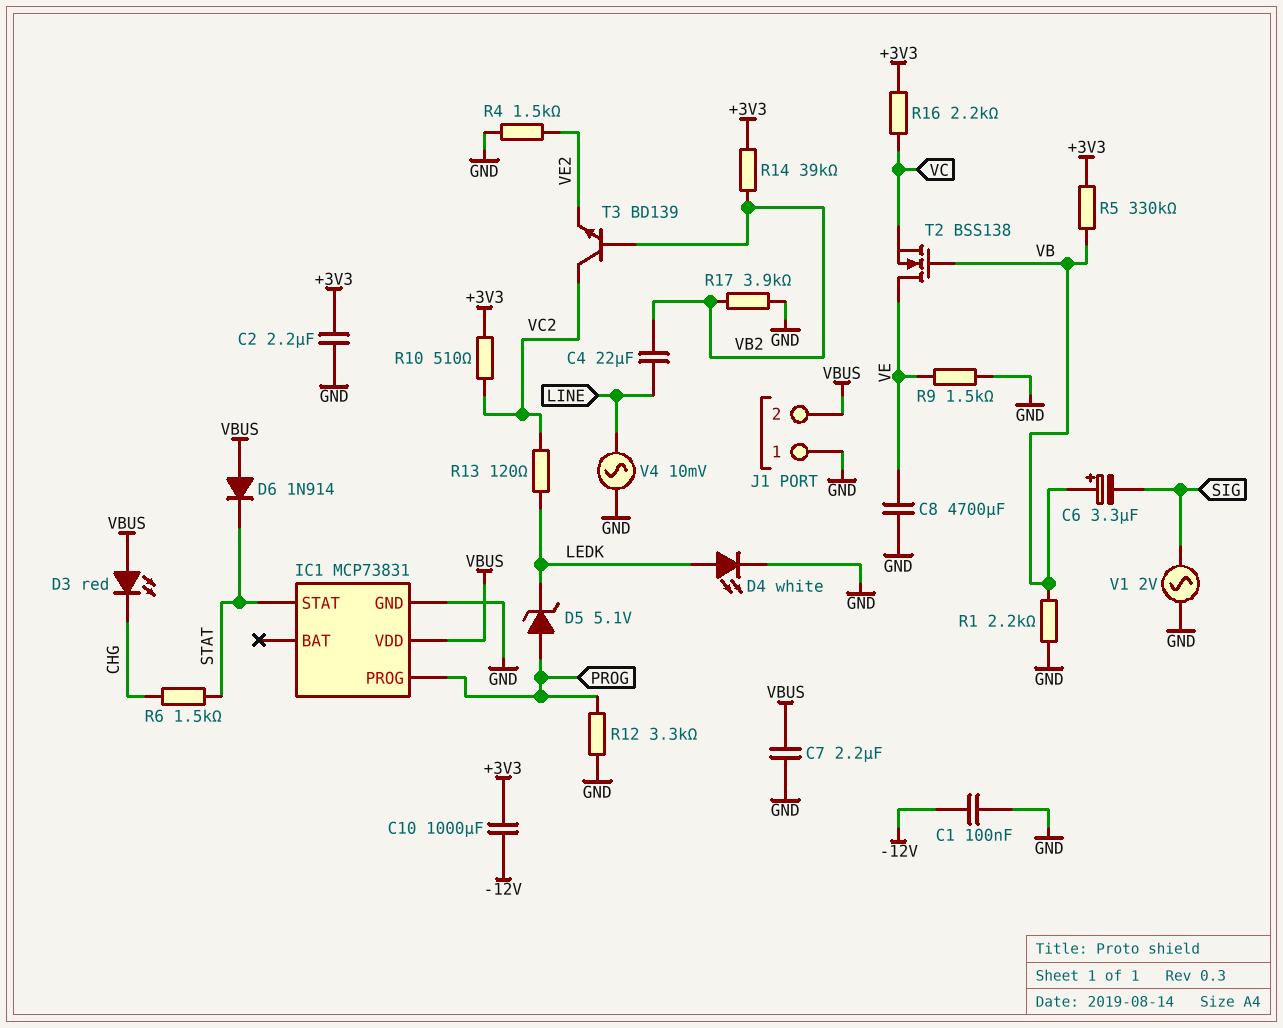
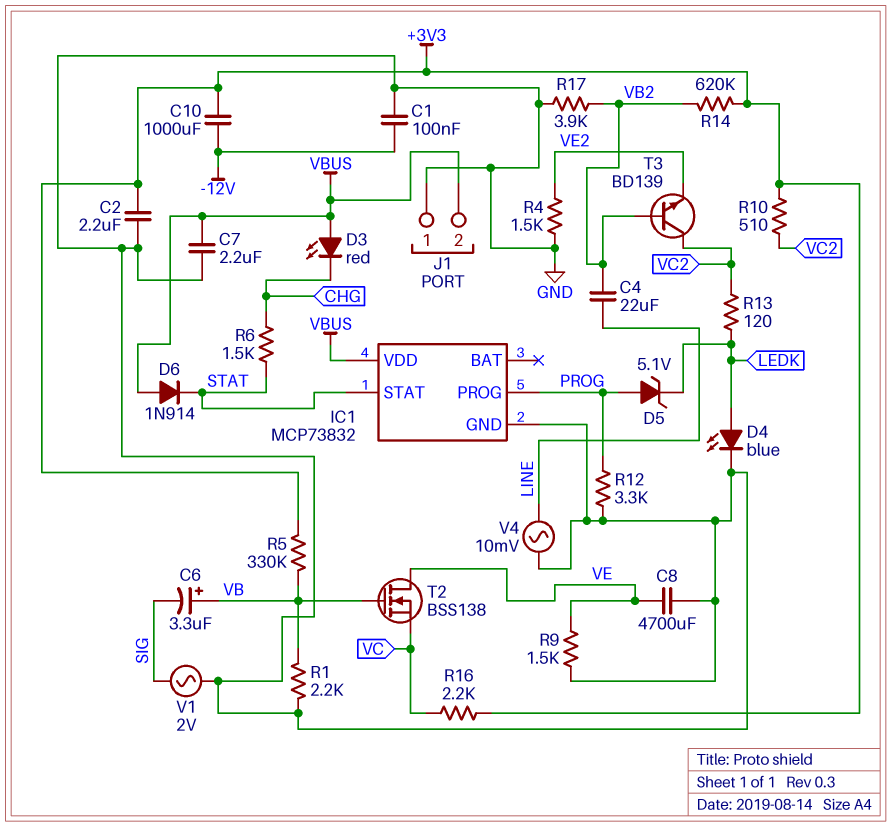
D4: LED white (A LEDK, K GND) -> LED blue (A LEDK, K GND)
IC1: MCP73831 -> MCP73832
R14: 39k (+3V3, VB2) -> 620k (+3V3, VB2)

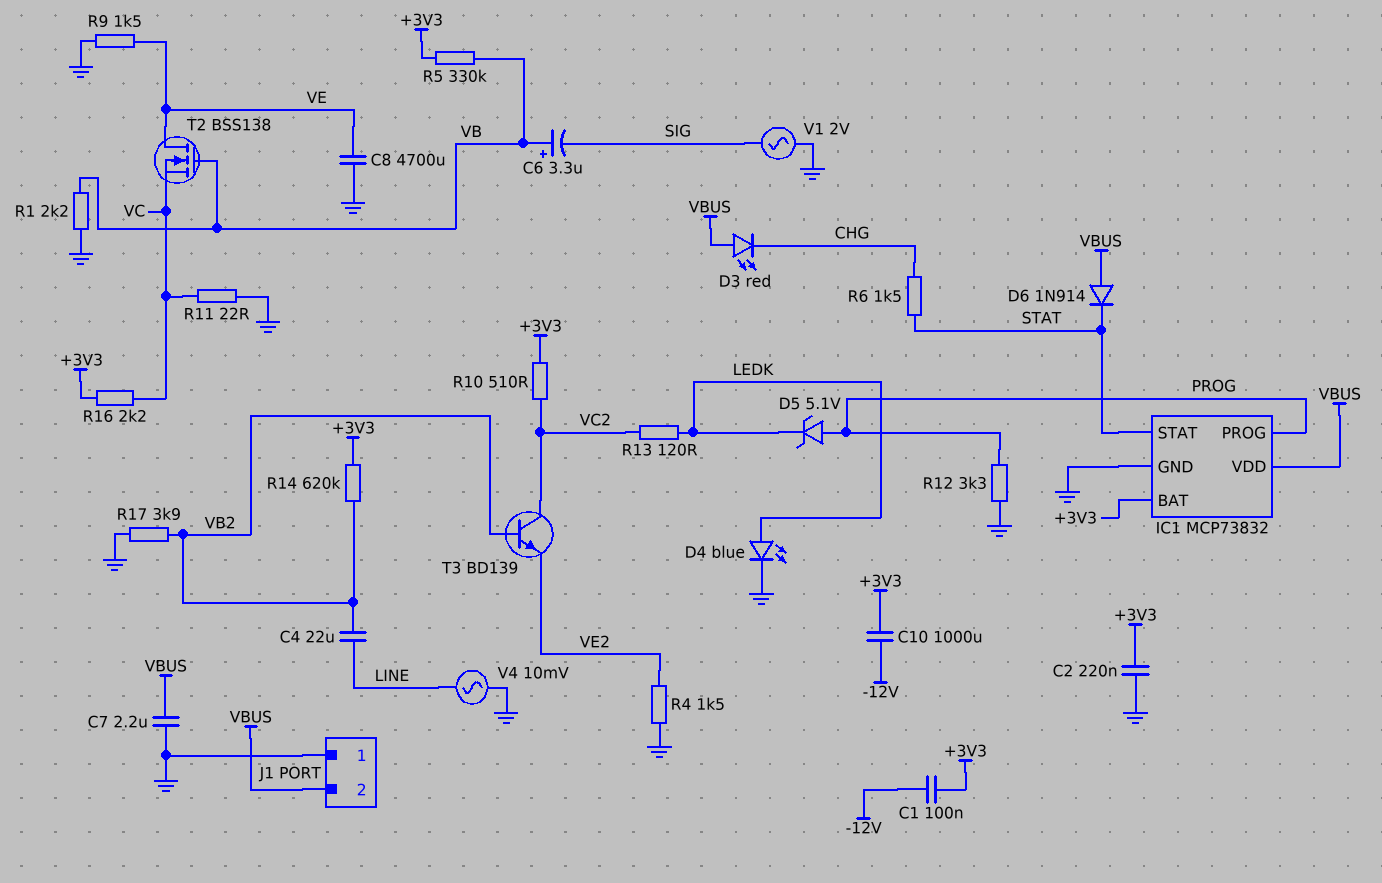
C1: 100nF (-12V, GND) -> 100nF (+3V3, -12V)
C2: 2.2uF (+3V3, GND) -> 220nF (+3V3, GND)
IC1 pin BAT: none -> +3V3
R11: none -> 22 (GND, VC)

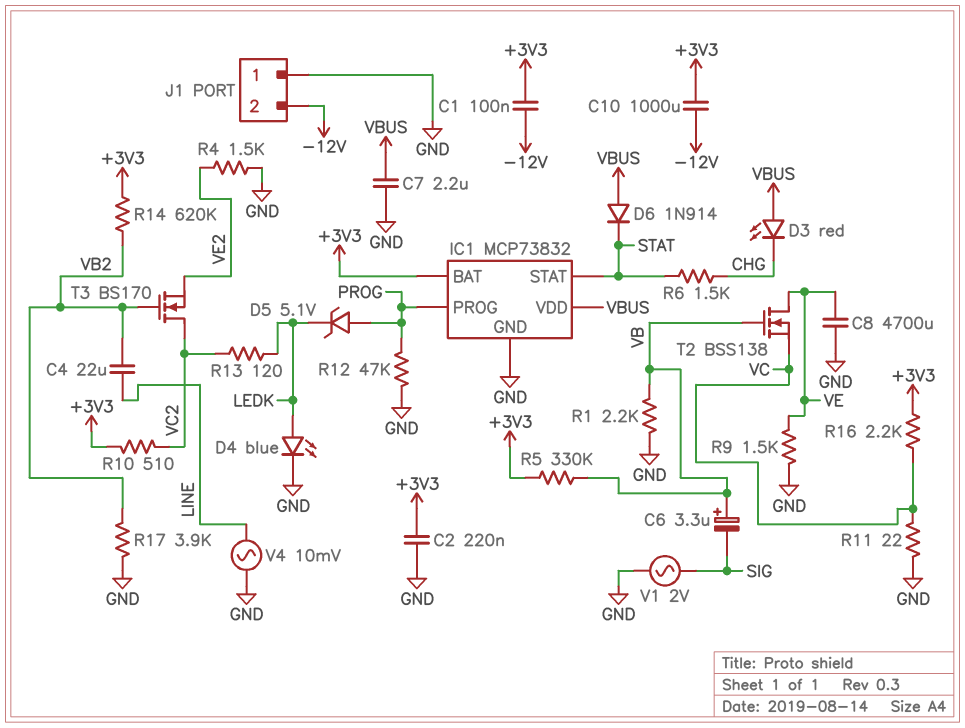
J1 pin 2: VBUS -> -12V
R12: 3.3k (GND, PROG) -> 47k (GND, PROG)
T3: NPN BD139 (B VB2, C VC2, E VE2) -> NMOS BS170 (G VB2, D VC2, S VE2)

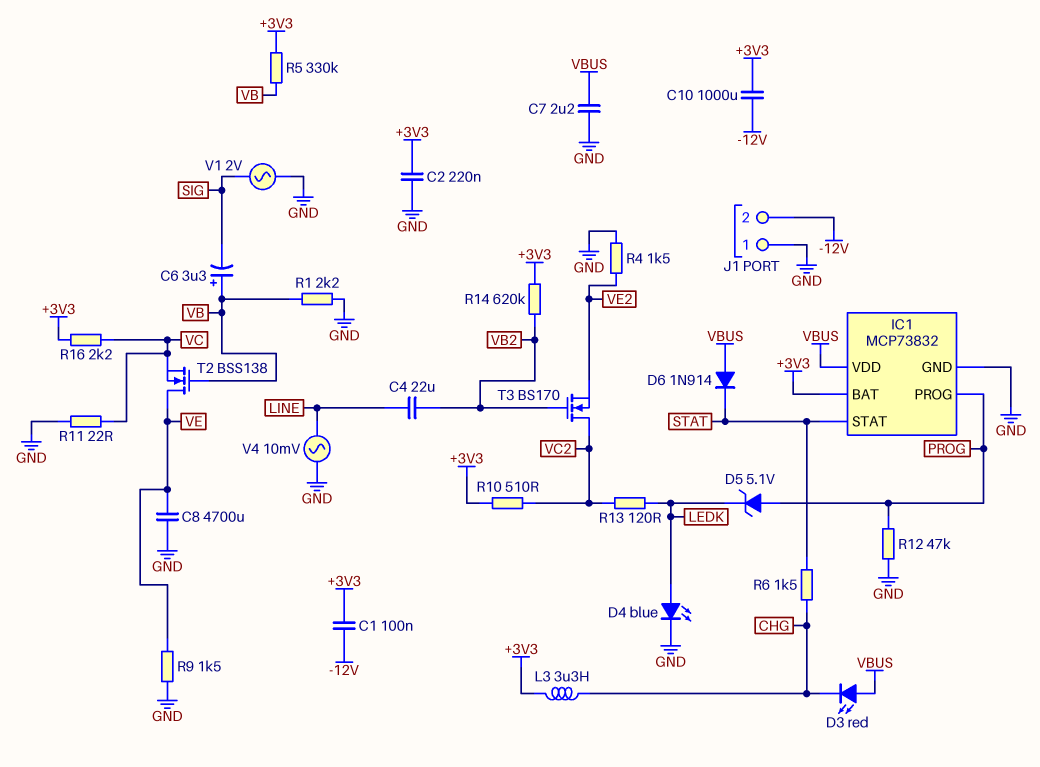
L3: none -> 3.3uH (+3V3, CHG)
R17: 3.9k (GND, VB2) -> none

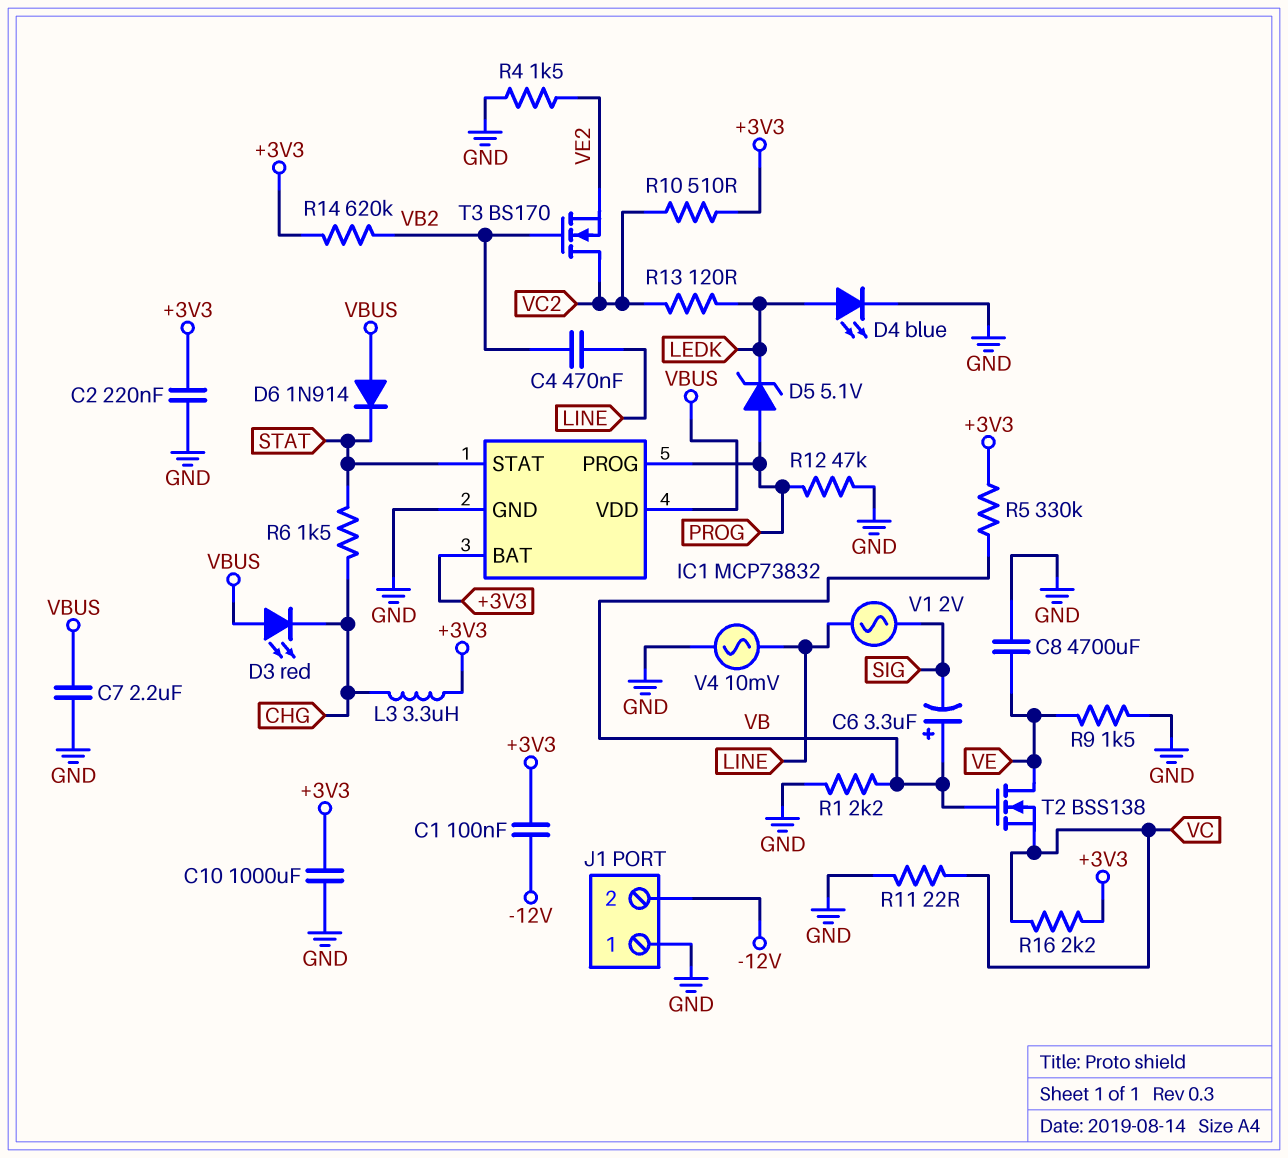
C4: 22uF (LINE, VB2) -> 470nF (LINE, VB2)
C10: 1000uF (+3V3, -12V) -> 1000uF (+3V3, GND)
V1: AC 2V (GND, SIG) -> AC 2V (LINE, SIG)

